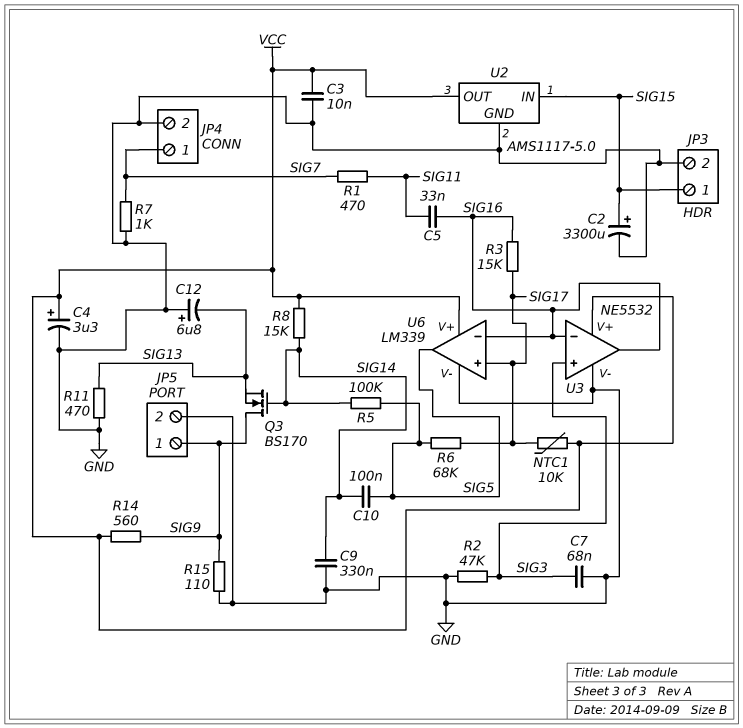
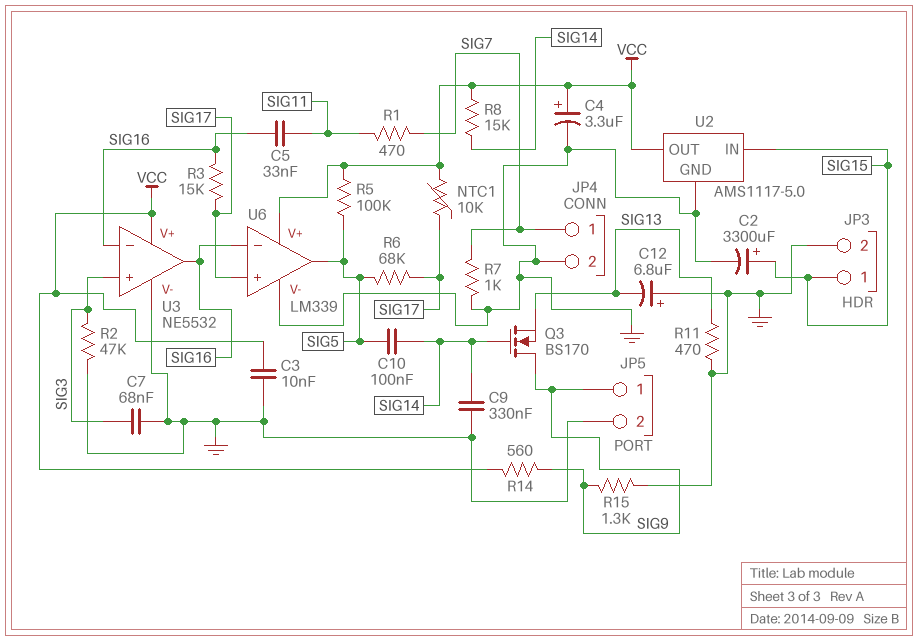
R5: 100k (SIG5, SIG14) -> 100k (SIG5, VCC)
R15: 110 (GND, SIG9) -> 1.3k (GND, SIG9)

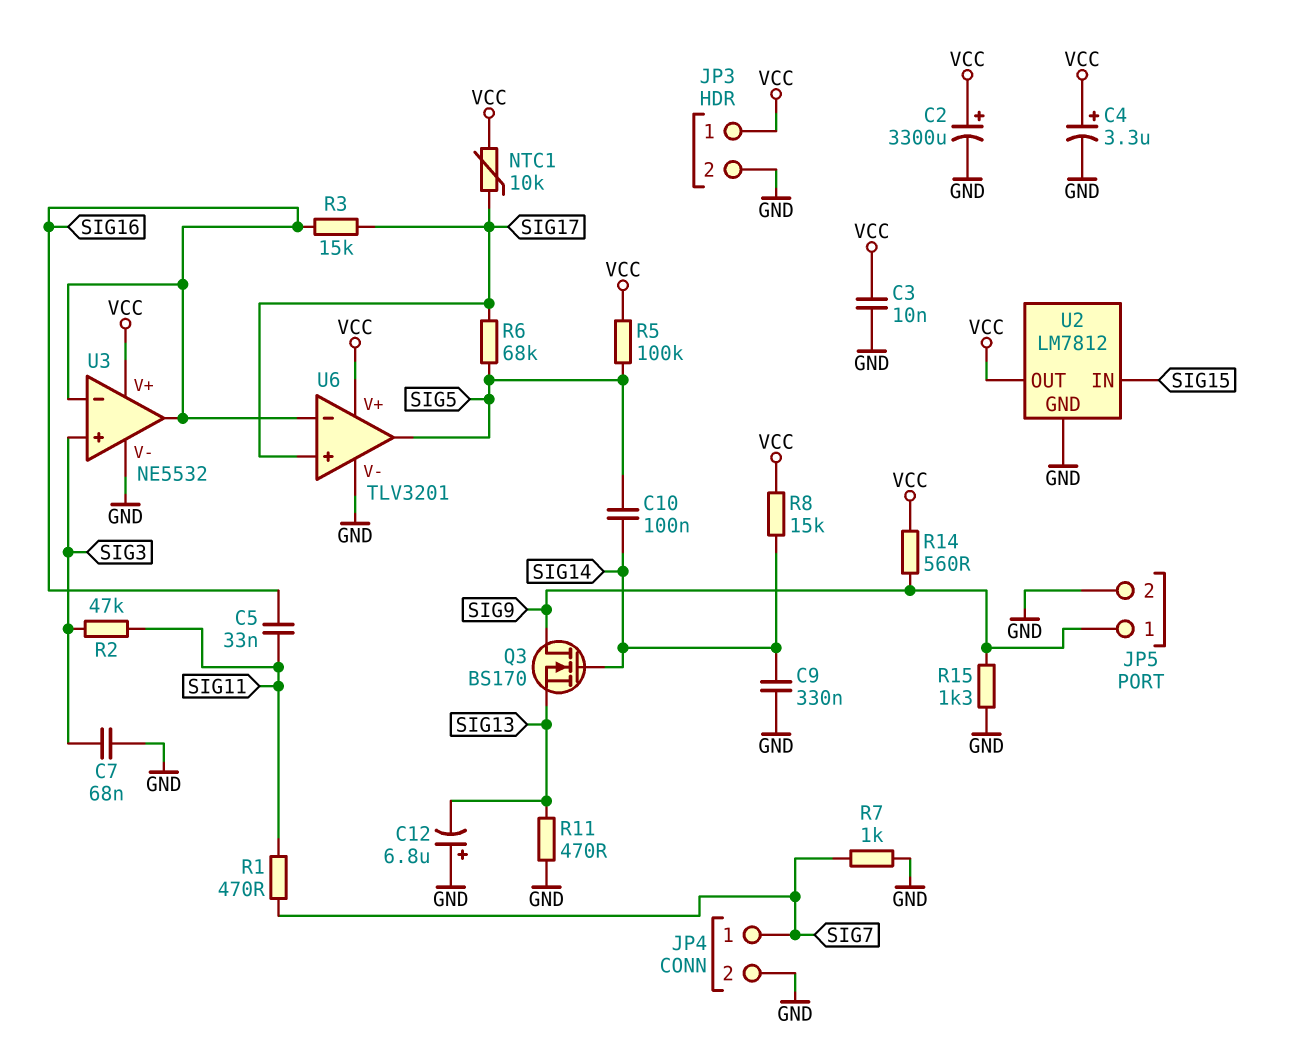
C2: 3300uF (plus SIG15, minus GND) -> 3300uF (plus VCC, minus GND)
JP3 pin 1: SIG15 -> VCC
R2: 47k (GND, SIG3) -> 47k (SIG3, SIG11)
U2: AMS1117-5.0 -> LM7812
U6: LM339 -> TLV3201

